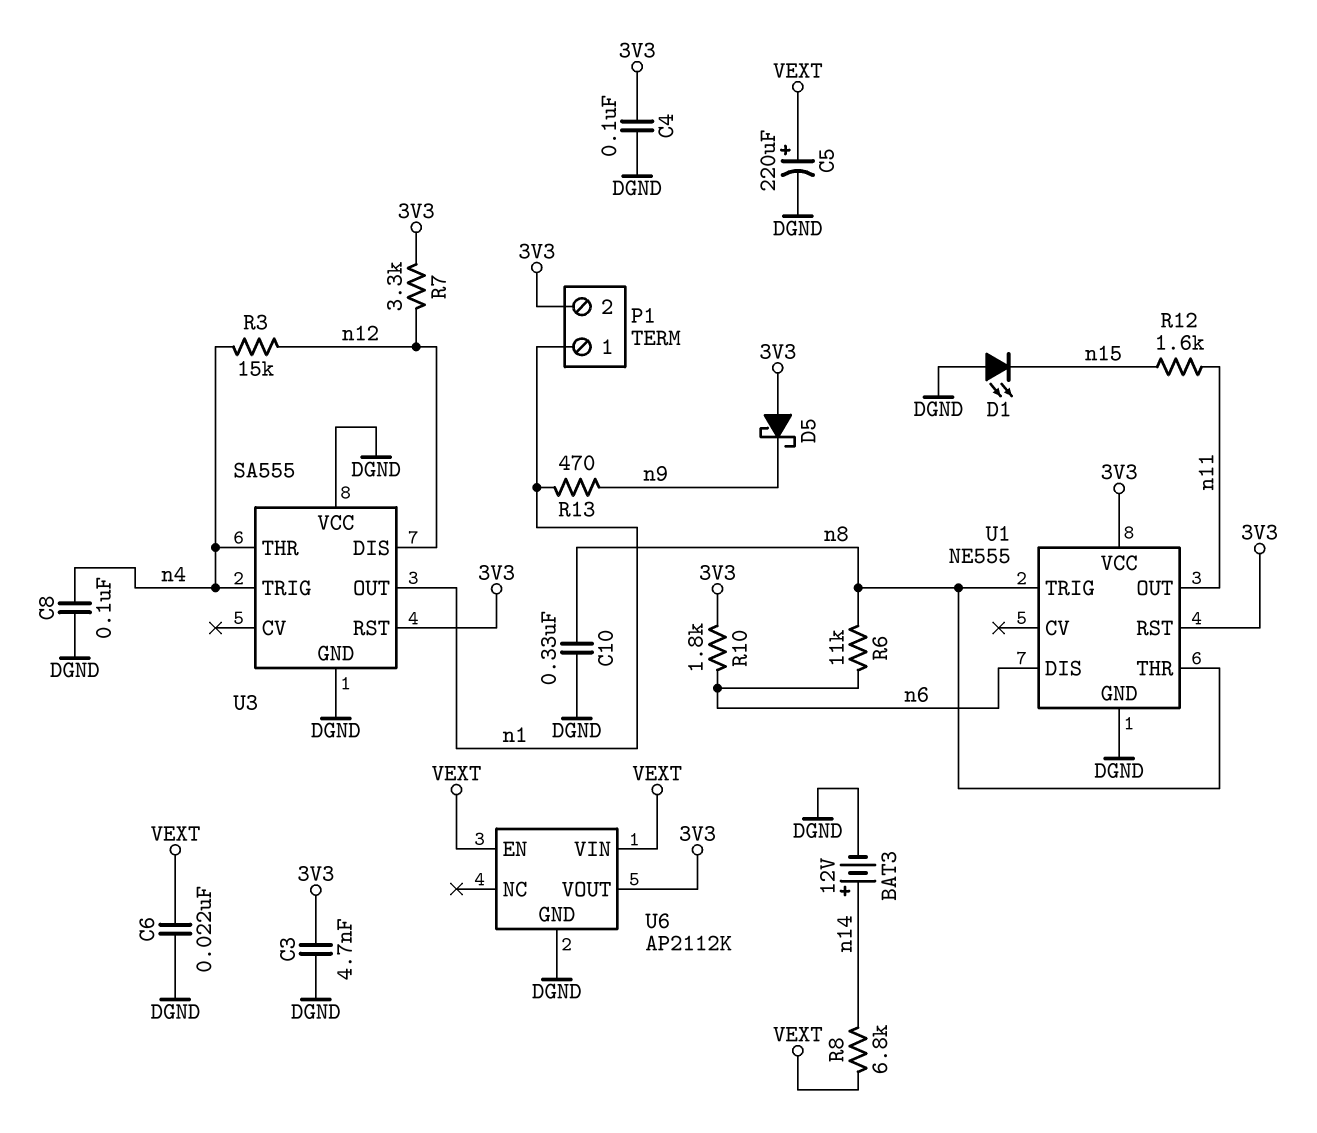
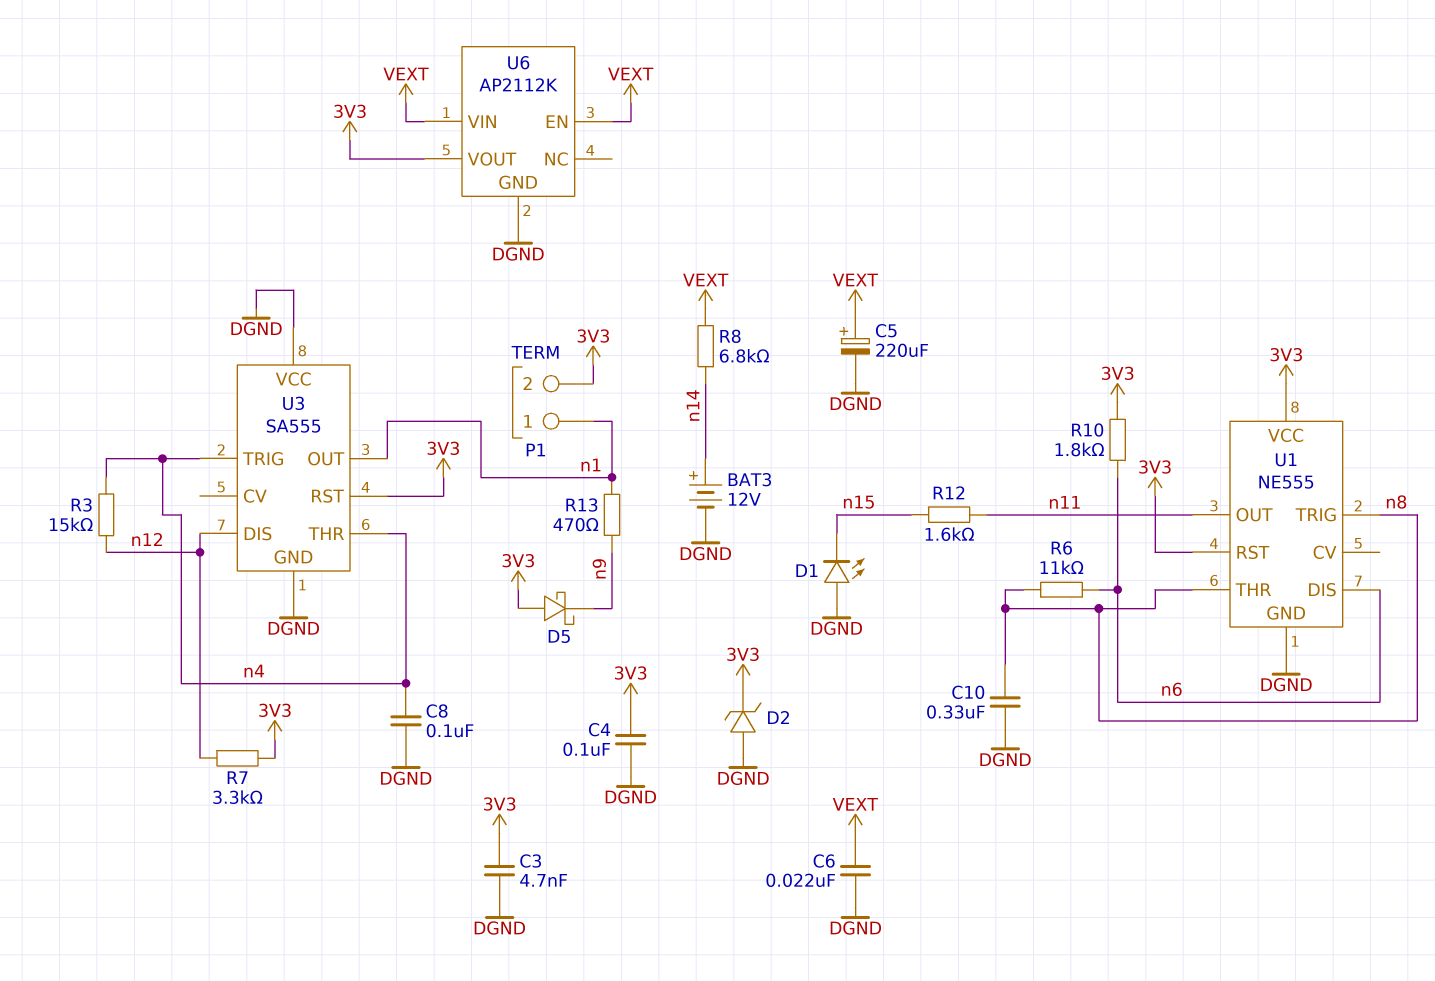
D2: none -> zener (A DGND, K 3V3)

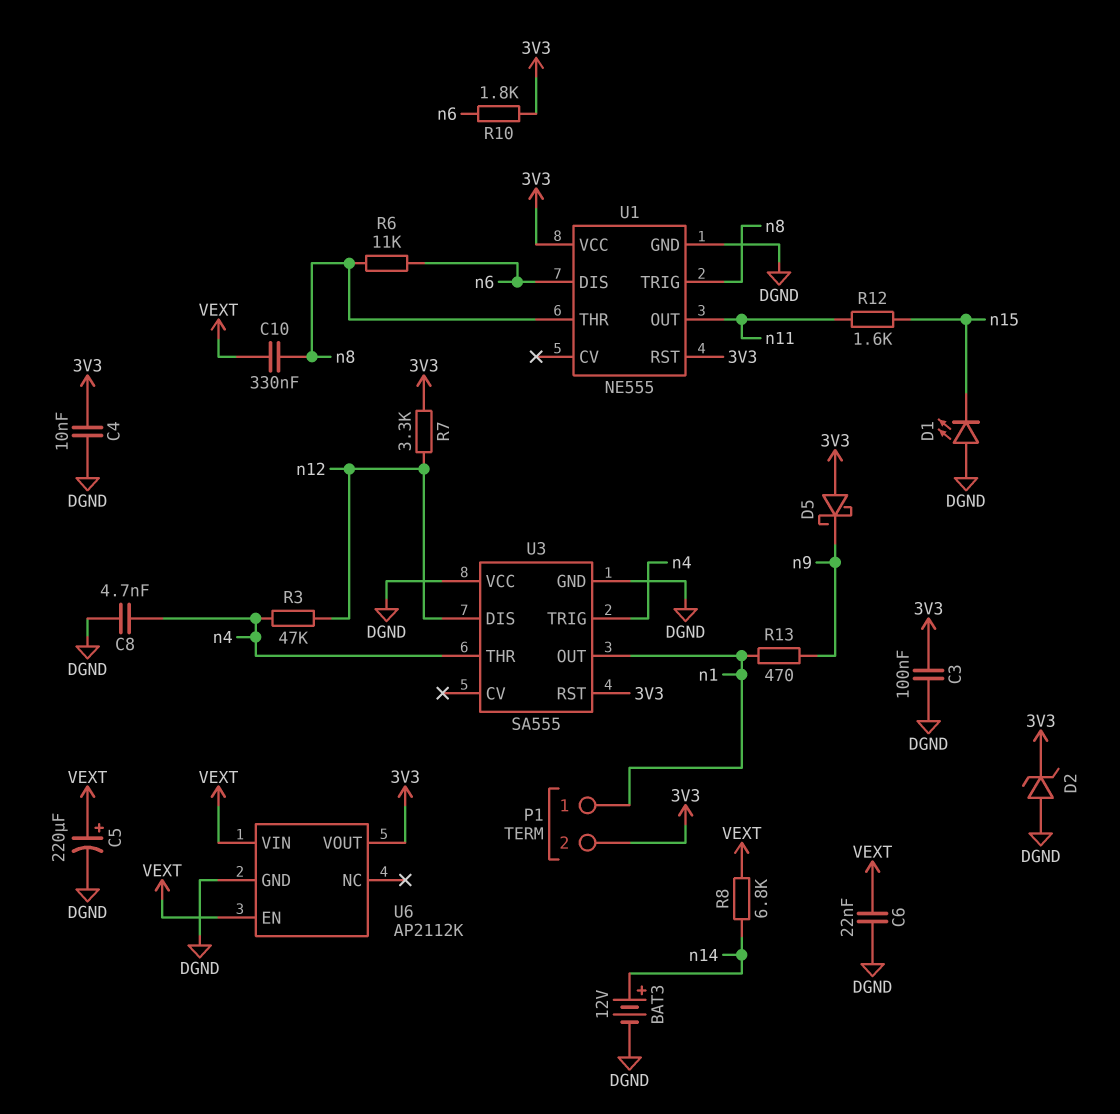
C3: 4.7nF (3V3, DGND) -> 100nF (3V3, DGND)
C4: 100nF (3V3, DGND) -> 10nF (3V3, DGND)
C8: 100nF (DGND, n4) -> 4.7nF (DGND, n4)
C10: 330nF (DGND, n8) -> 330nF (VEXT, n8)
R3: 15k (n4, n12) -> 47k (n4, n12)

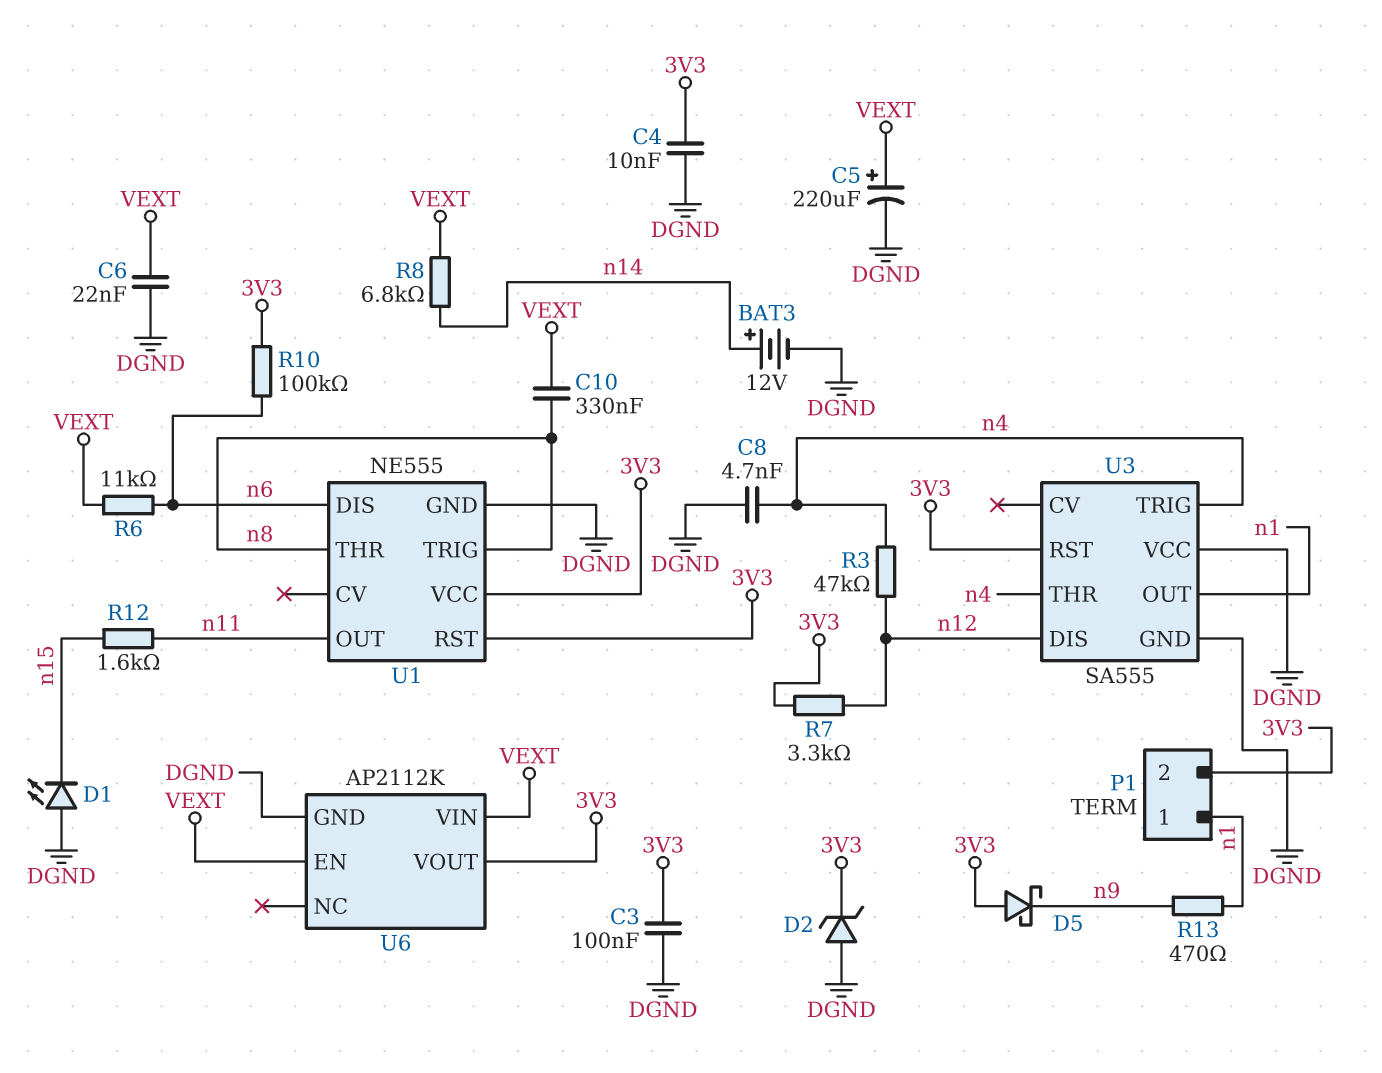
R6: 11k (n6, n8) -> 11k (VEXT, n6)
R10: 1.8k (3V3, n6) -> 100k (3V3, n6)

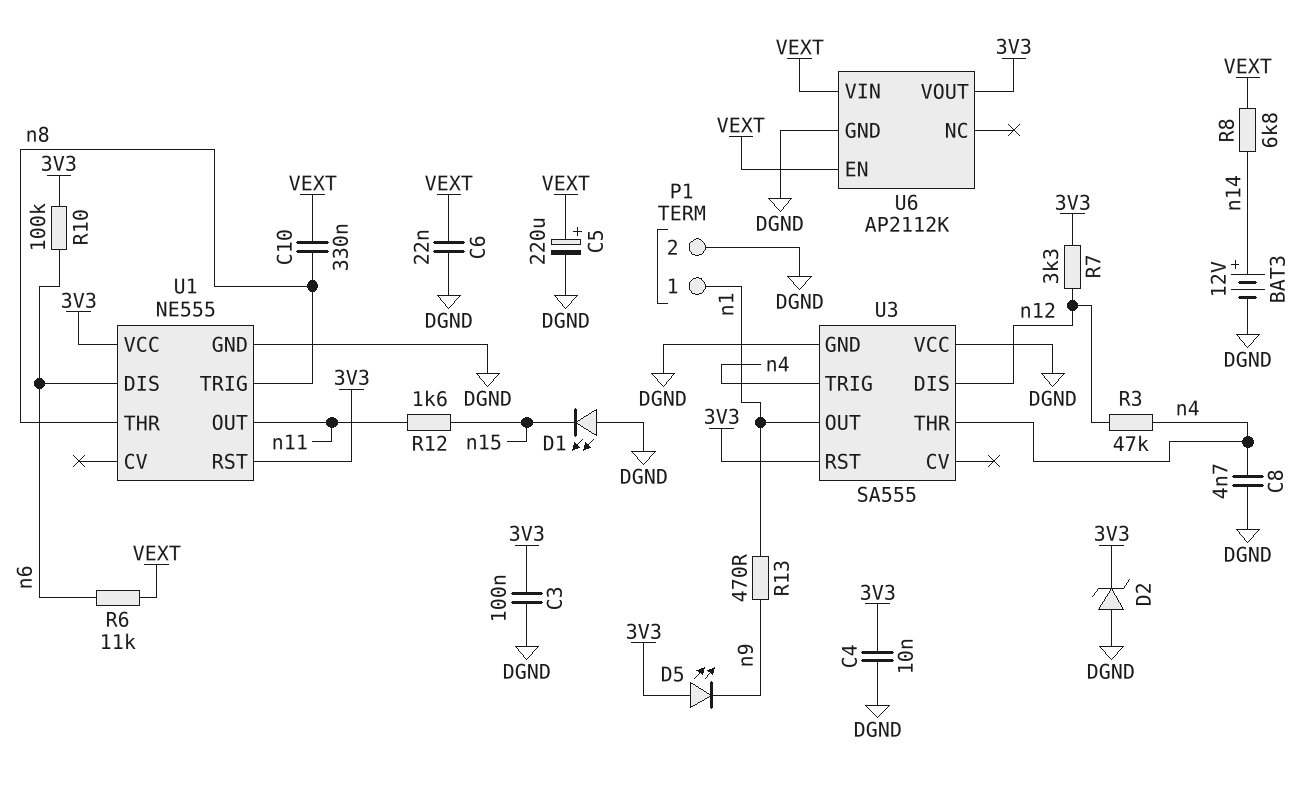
D5: schottky (A 3V3, K n9) -> LED (A 3V3, K n9)
P1 pin 2: 3V3 -> DGND

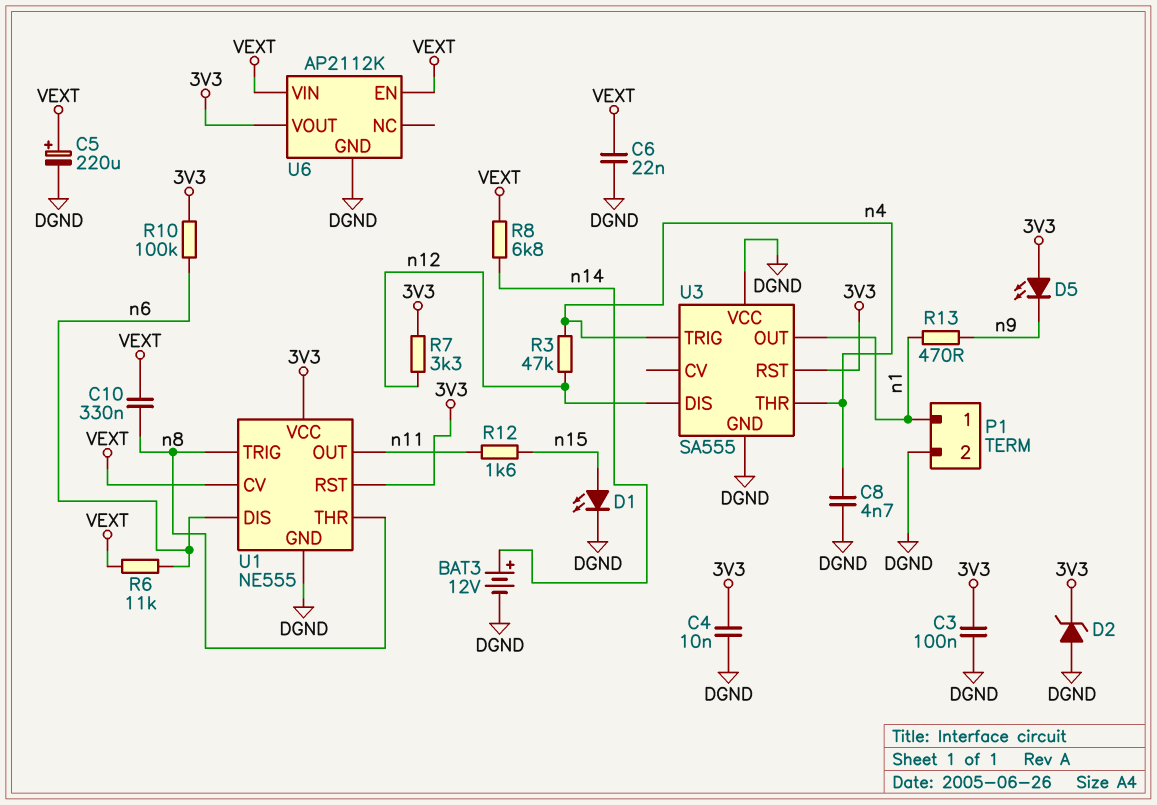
D1: LED (A DGND, K n15) -> LED (A n15, K DGND)
U1 pin CV: none -> VEXT

